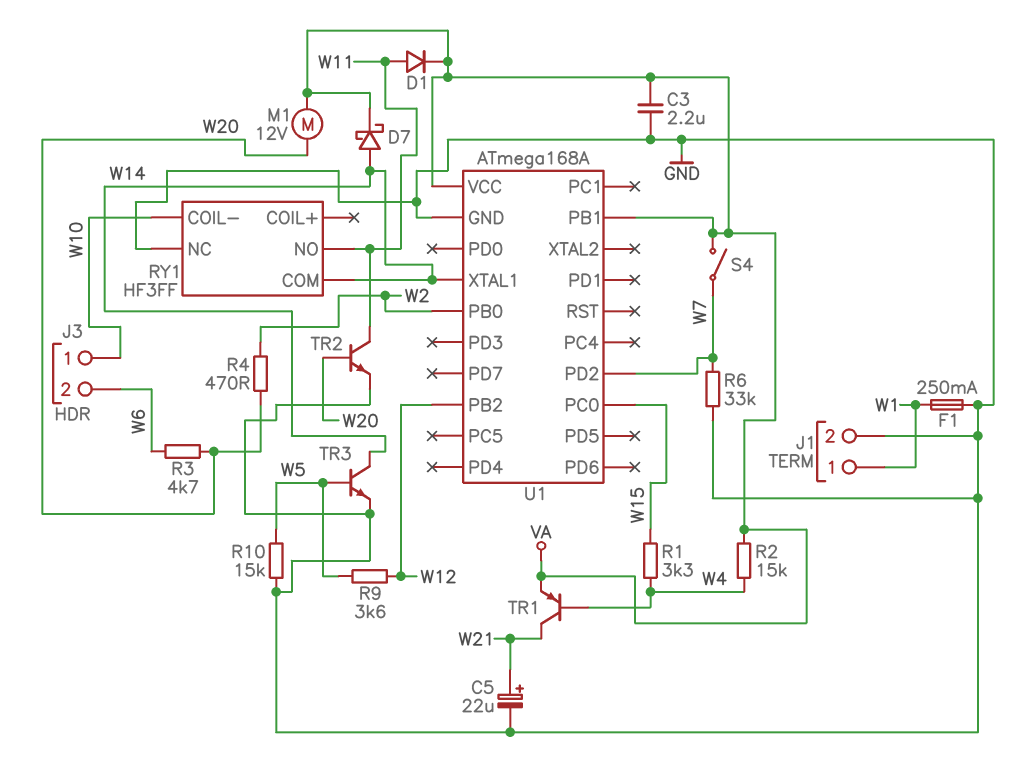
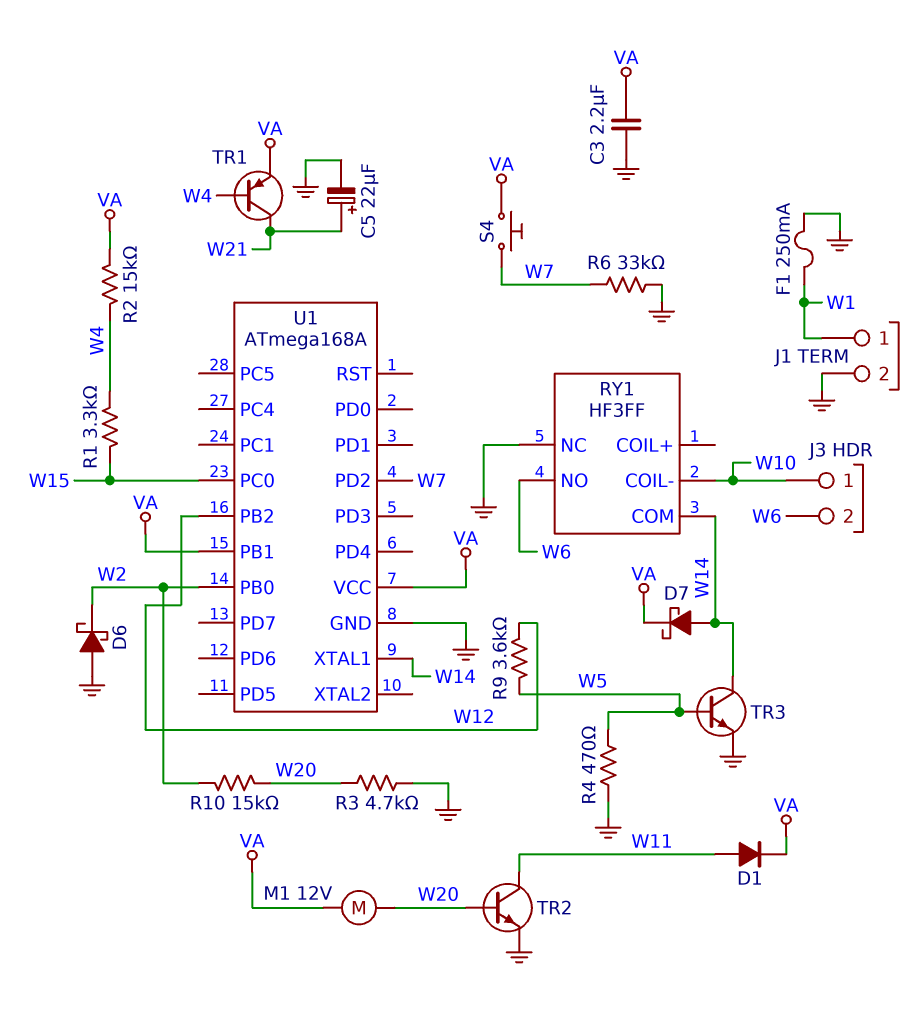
D6: none -> schottky (A GND, K W2)
R3: 4.7k (W6, W20) -> 4.7k (GND, W20)
R4: 470 (W2, W20) -> 470 (GND, W5)
R10: 15k (GND, W5) -> 15k (W2, W20)
RY1 pin NO: W11 -> W6
S4: switch (VA, W7) -> button (VA, W7)

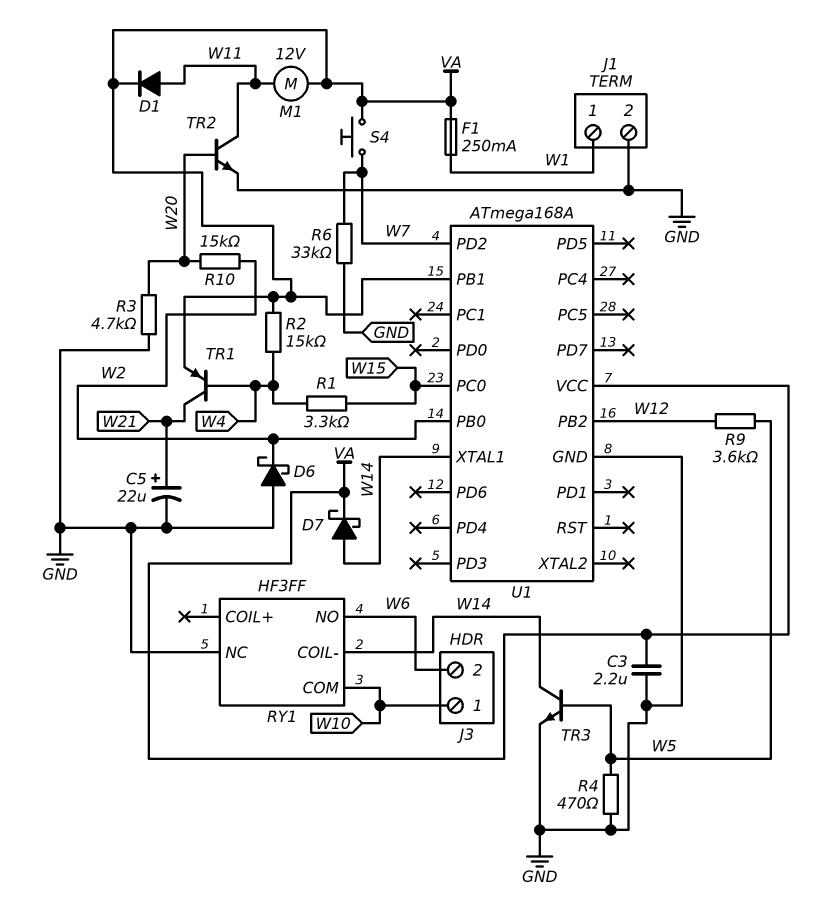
F1: 250mA (GND, W1) -> 250mA (VA, W1)
M1: motor 12V (VA, W20) -> motor 12V (VA, W11)
RY1 pin COIL-: W10 -> W14
RY1 pin COM: W14 -> W10

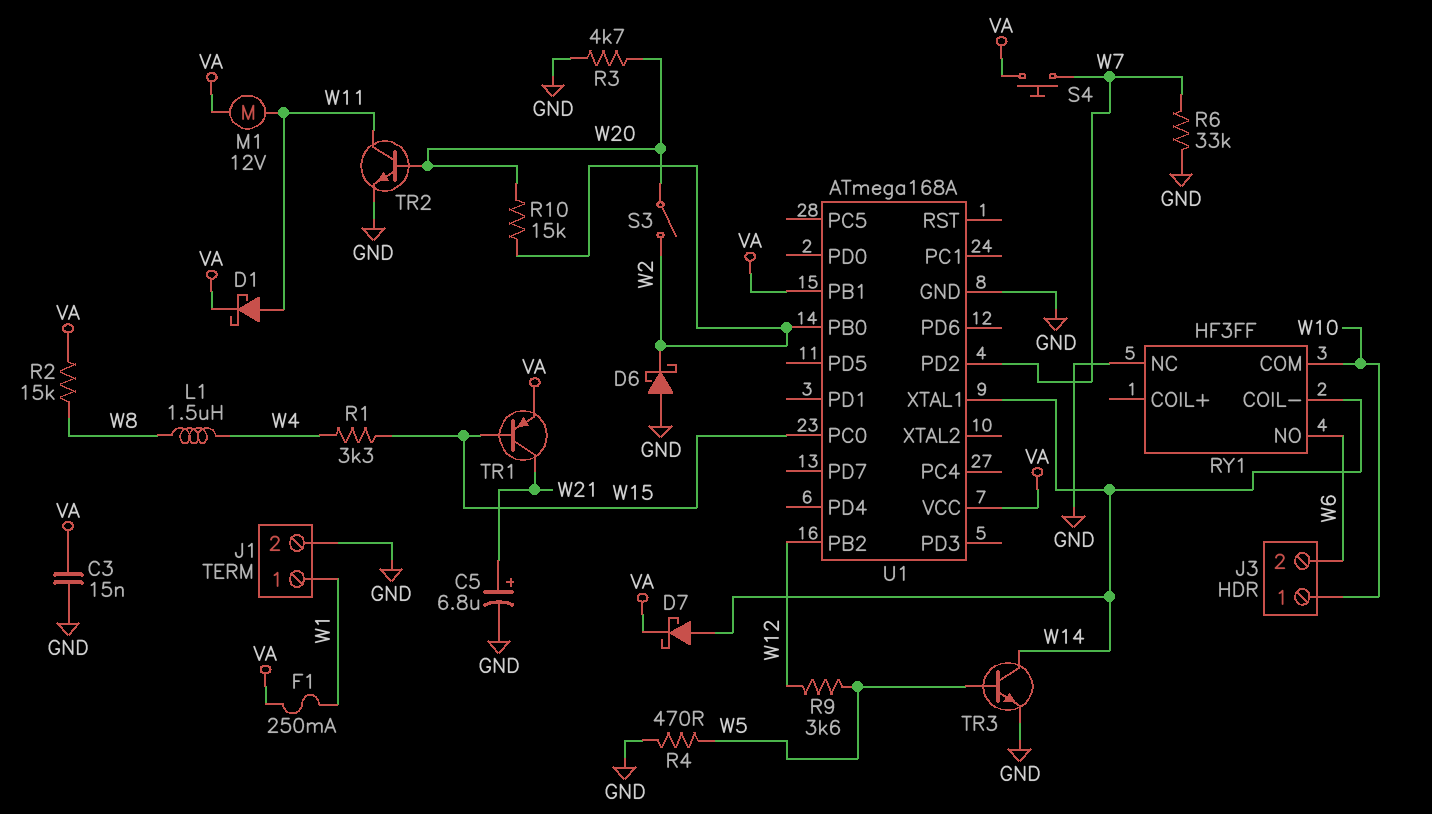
C3: 2.2uF (GND, VA) -> 15nF (GND, VA)
C5: 22uF (plus W21, minus GND) -> 6.8uF (plus W21, minus GND)
D1: diode (A W11, K VA) -> schottky (A W11, K VA)
L1: none -> 1.5uH (W4, W8)
R2: 15k (VA, W4) -> 15k (VA, W8)
S3: none -> switch (W2, W20)
TR1: PNP (B W4, C W21, E VA) -> PNP (B W15, C W21, E VA)

